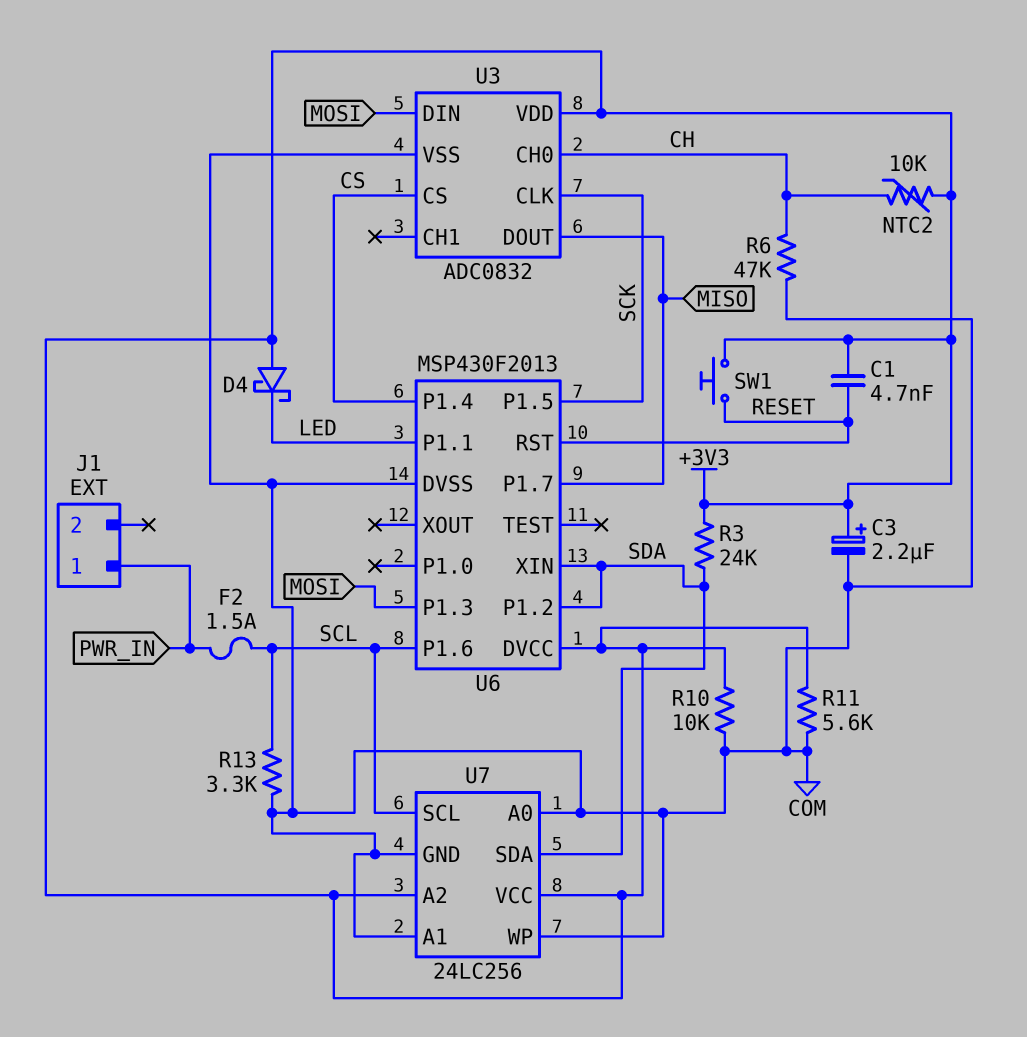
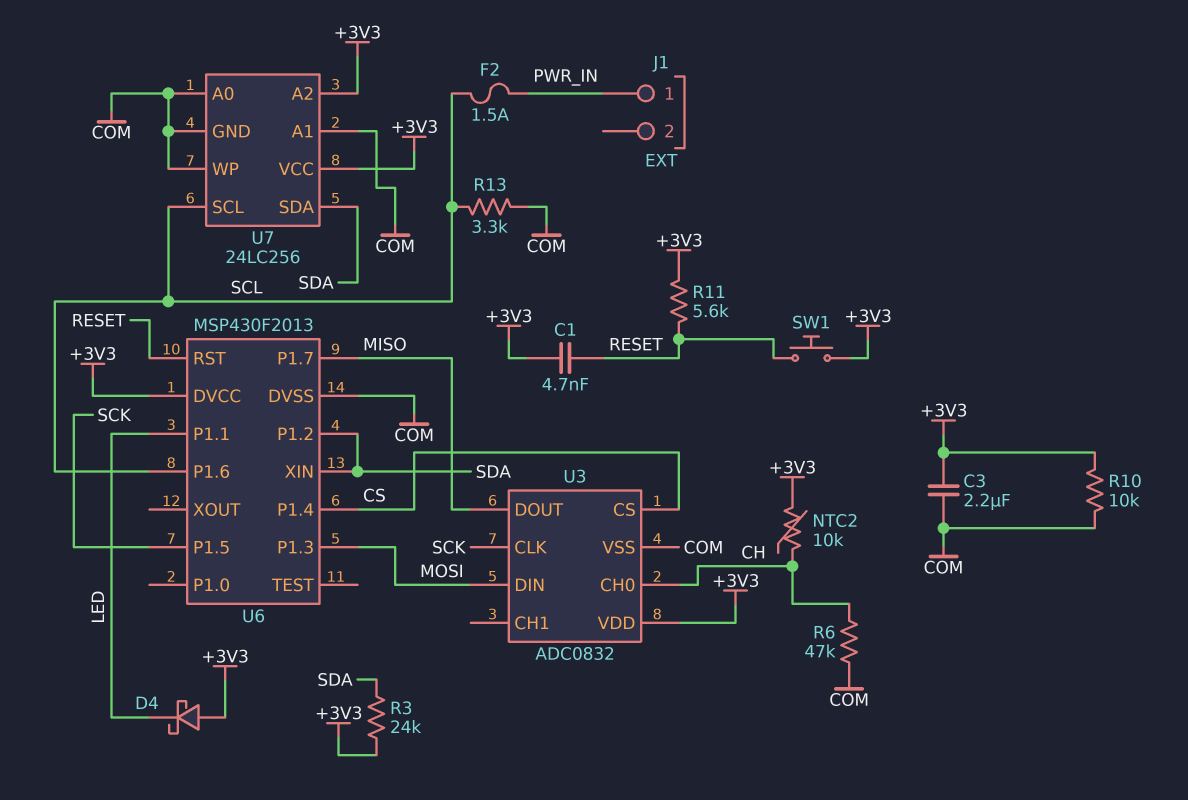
C3: 2.2uF (plus +3V3, minus COM) -> 2.2uF (+3V3, COM)
R11: 5.6k (+3V3, COM) -> 5.6k (+3V3, RESET)

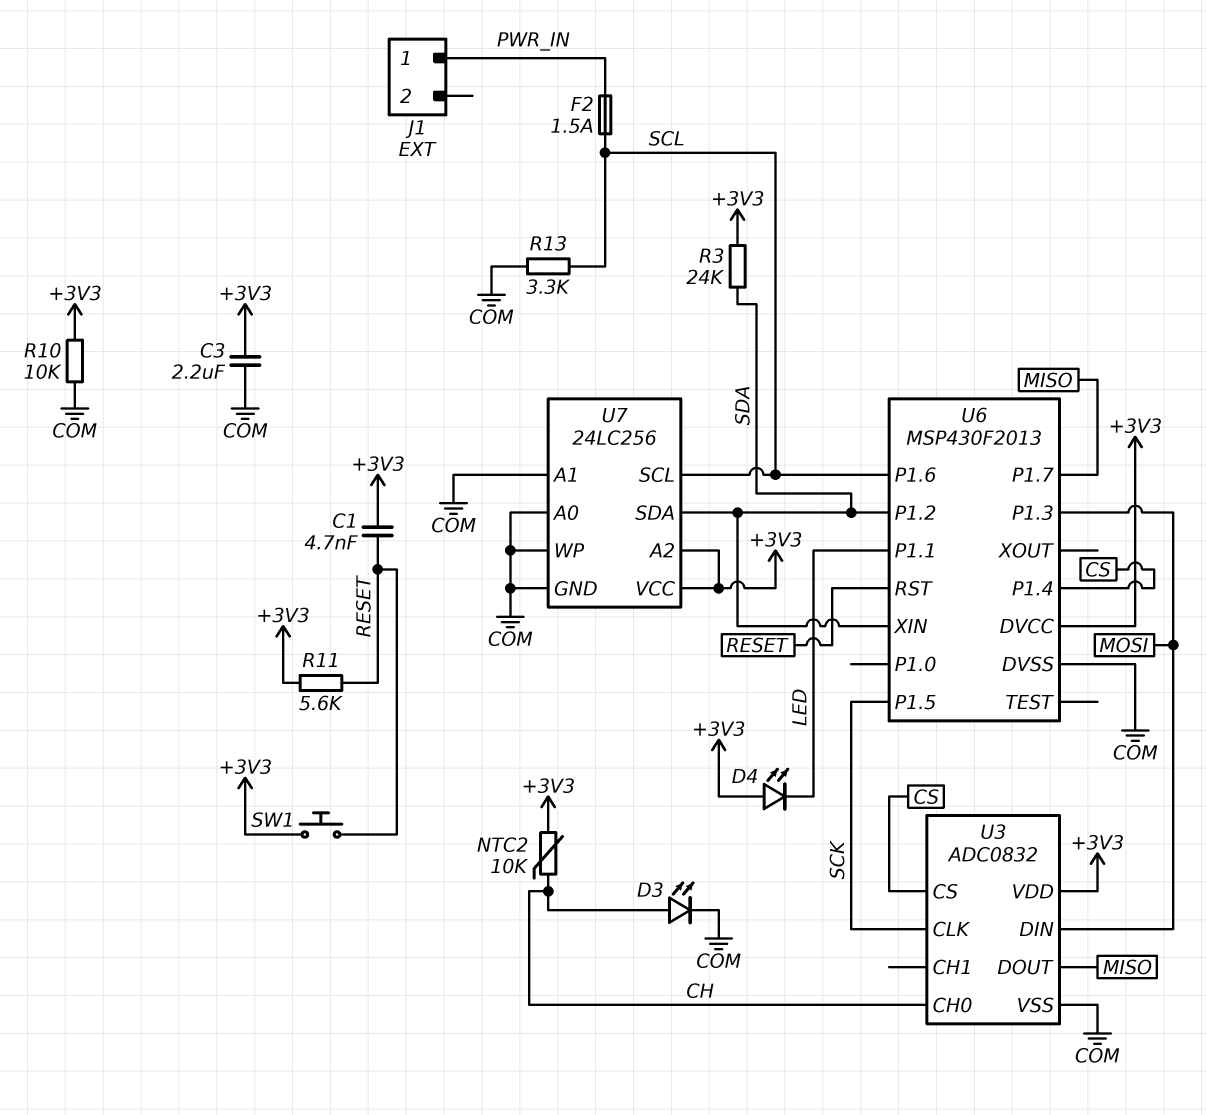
D3: none -> LED (A CH, K COM)
D4: schottky (A +3V3, K LED) -> LED (A +3V3, K LED)
R6: 47k (CH, COM) -> none

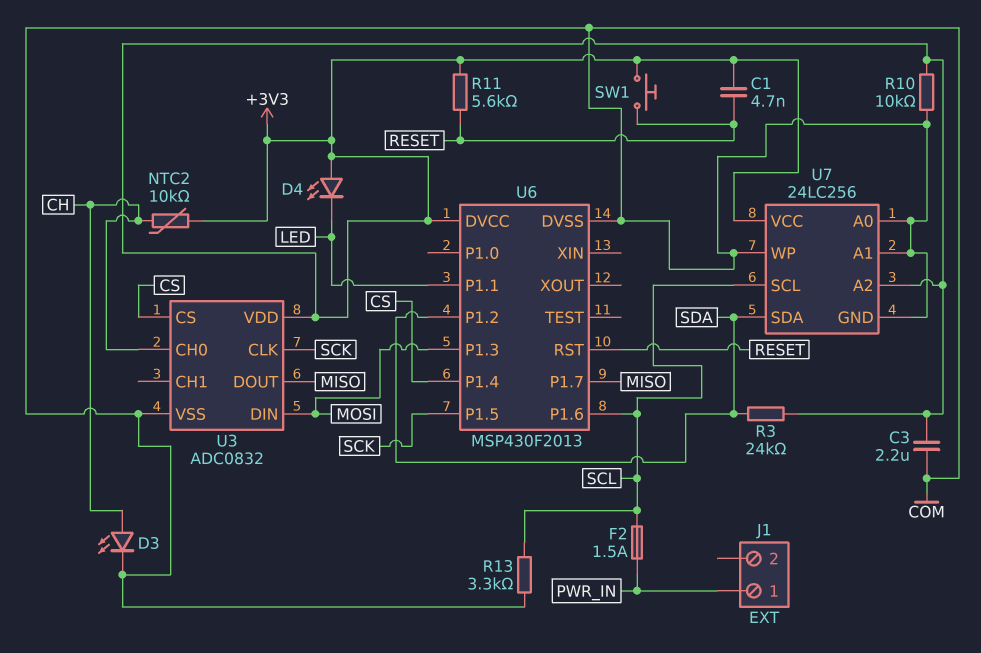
U6 pin XIN: SDA -> none

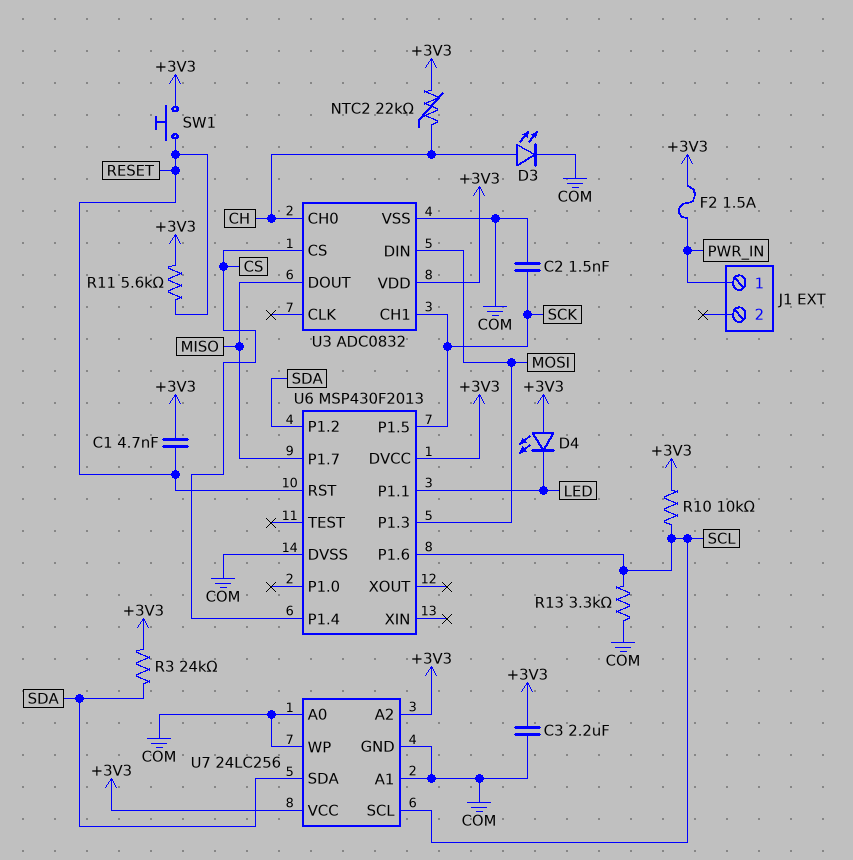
C2: none -> 1.5nF (COM, SCK)
F2: 1.5A (PWR_IN, SCL) -> 1.5A (+3V3, PWR_IN)
NTC2: 10k (+3V3, CH) -> 22k (+3V3, CH)
R10: 10k (+3V3, COM) -> 10k (+3V3, SCL)
U3 pin CH1: none -> SCK
U3 pin CLK: SCK -> none

